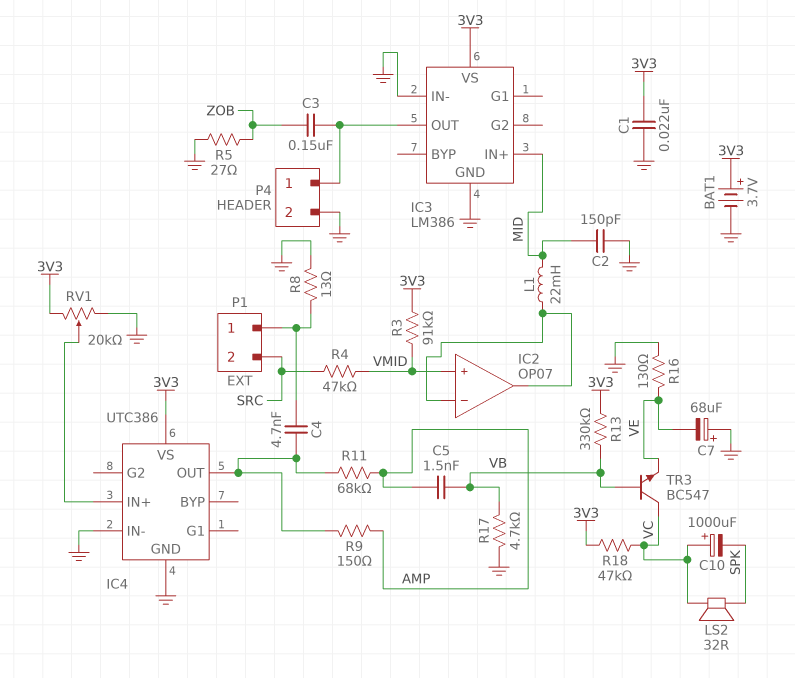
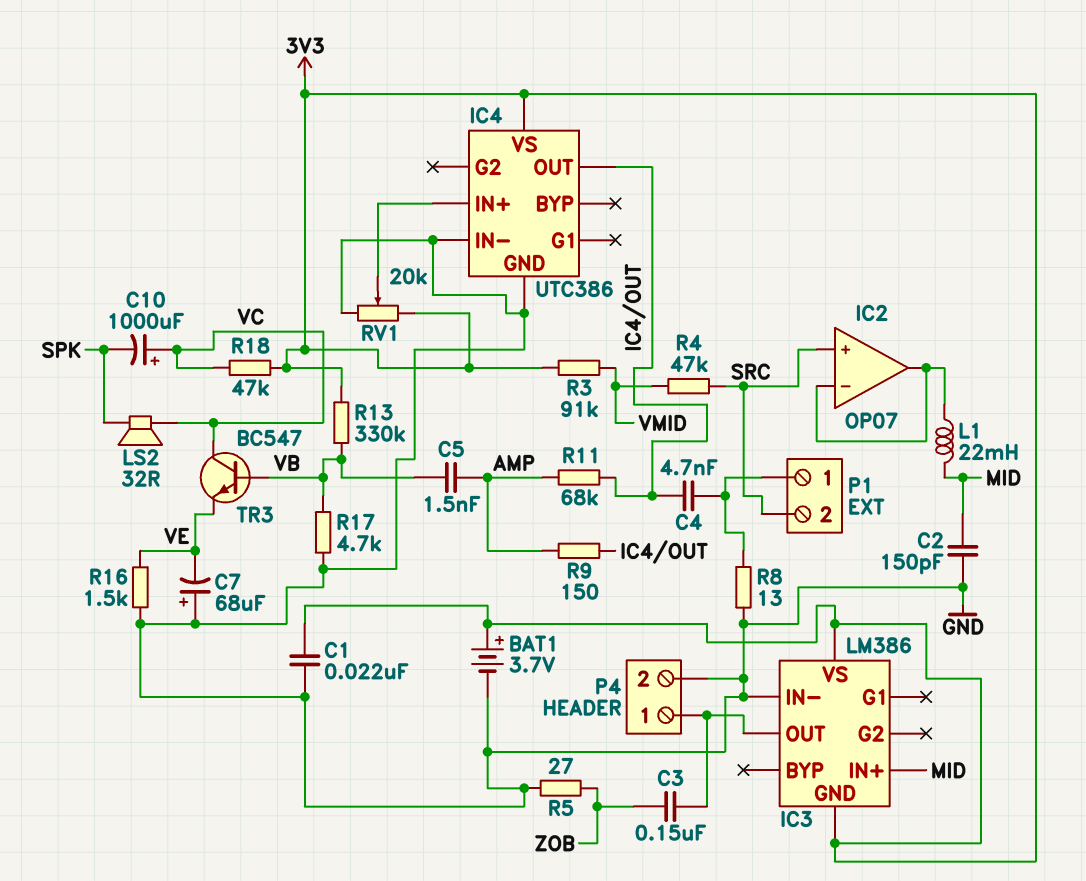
IC2 pin in+: VMID -> SRC
IC3 pin GND: GND -> 3V3
R16: 130 (GND, VE) -> 1.5k (GND, VE)

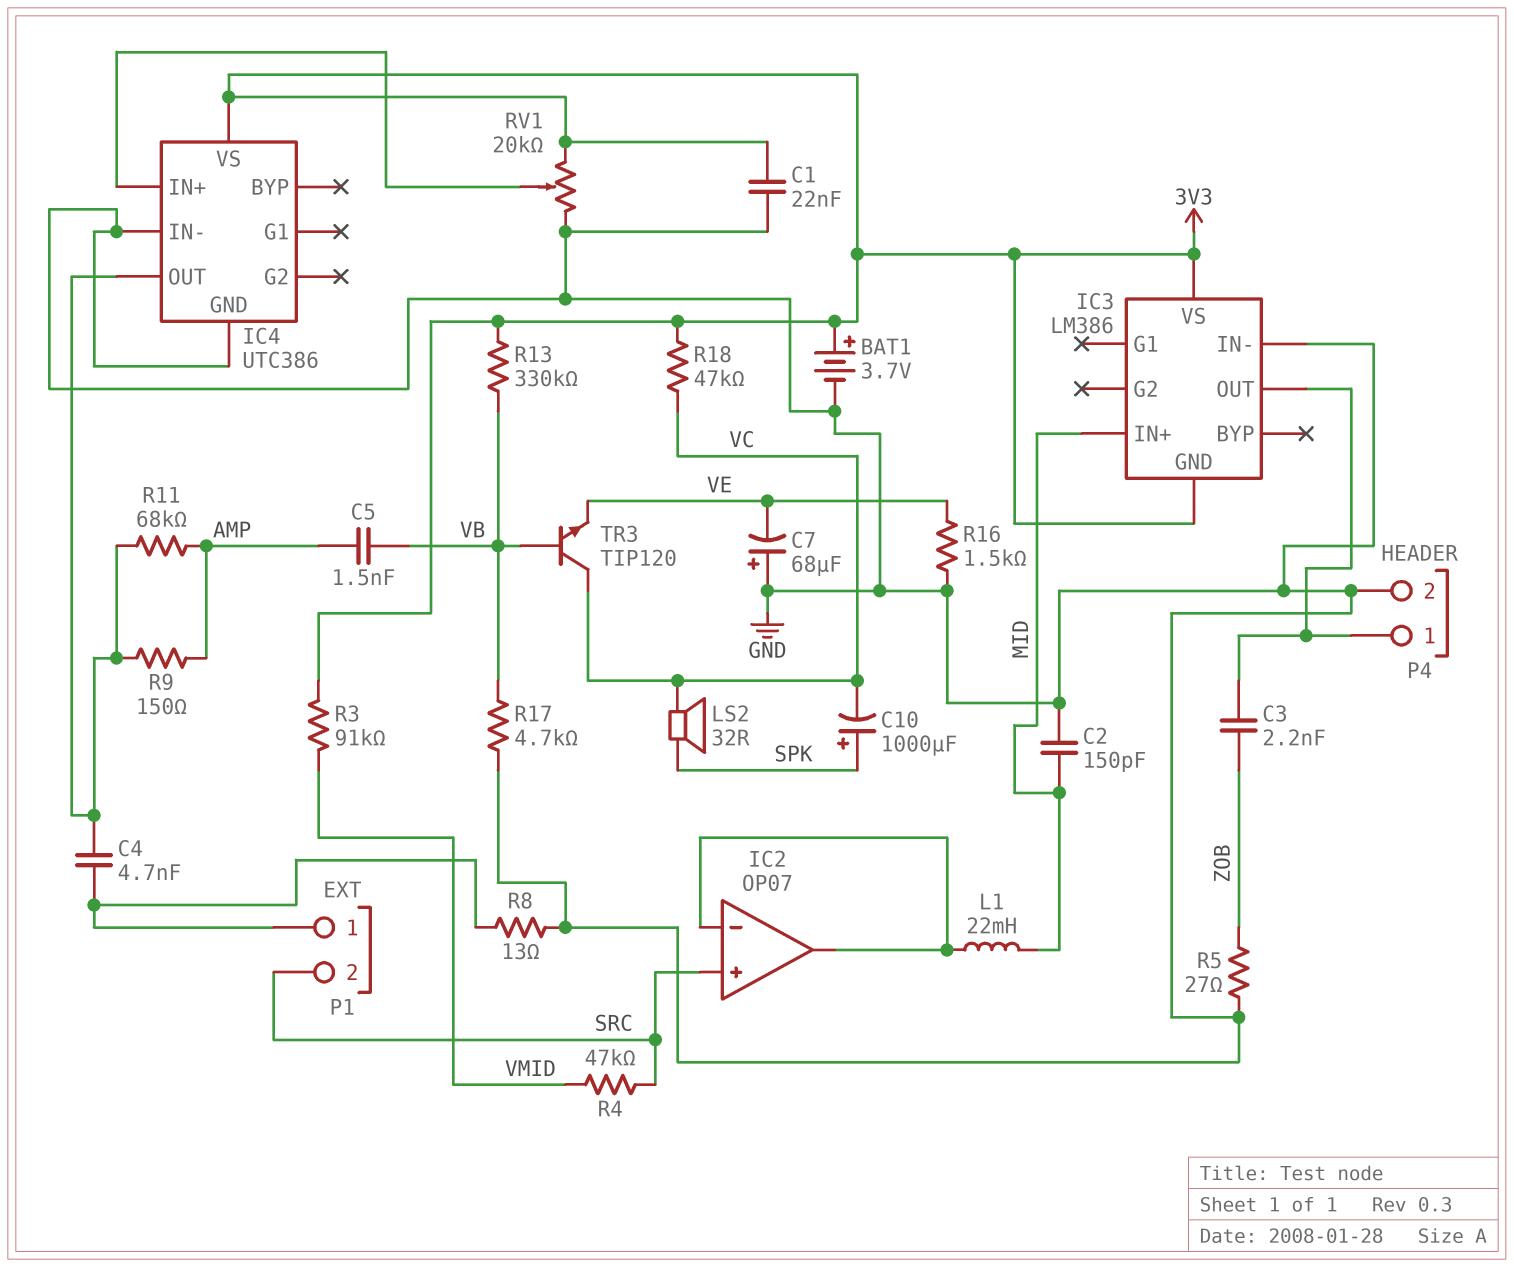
C3: 150nF (IC3/OUT, ZOB) -> 2.2nF (IC3/OUT, ZOB)
C10: 1000uF (plus VC, minus SPK) -> 1000uF (plus SPK, minus VC)
TR3: NPN BC547 (B VB, C VC, E VE) -> NPN TIP120 (B VB, C VC, E VE)

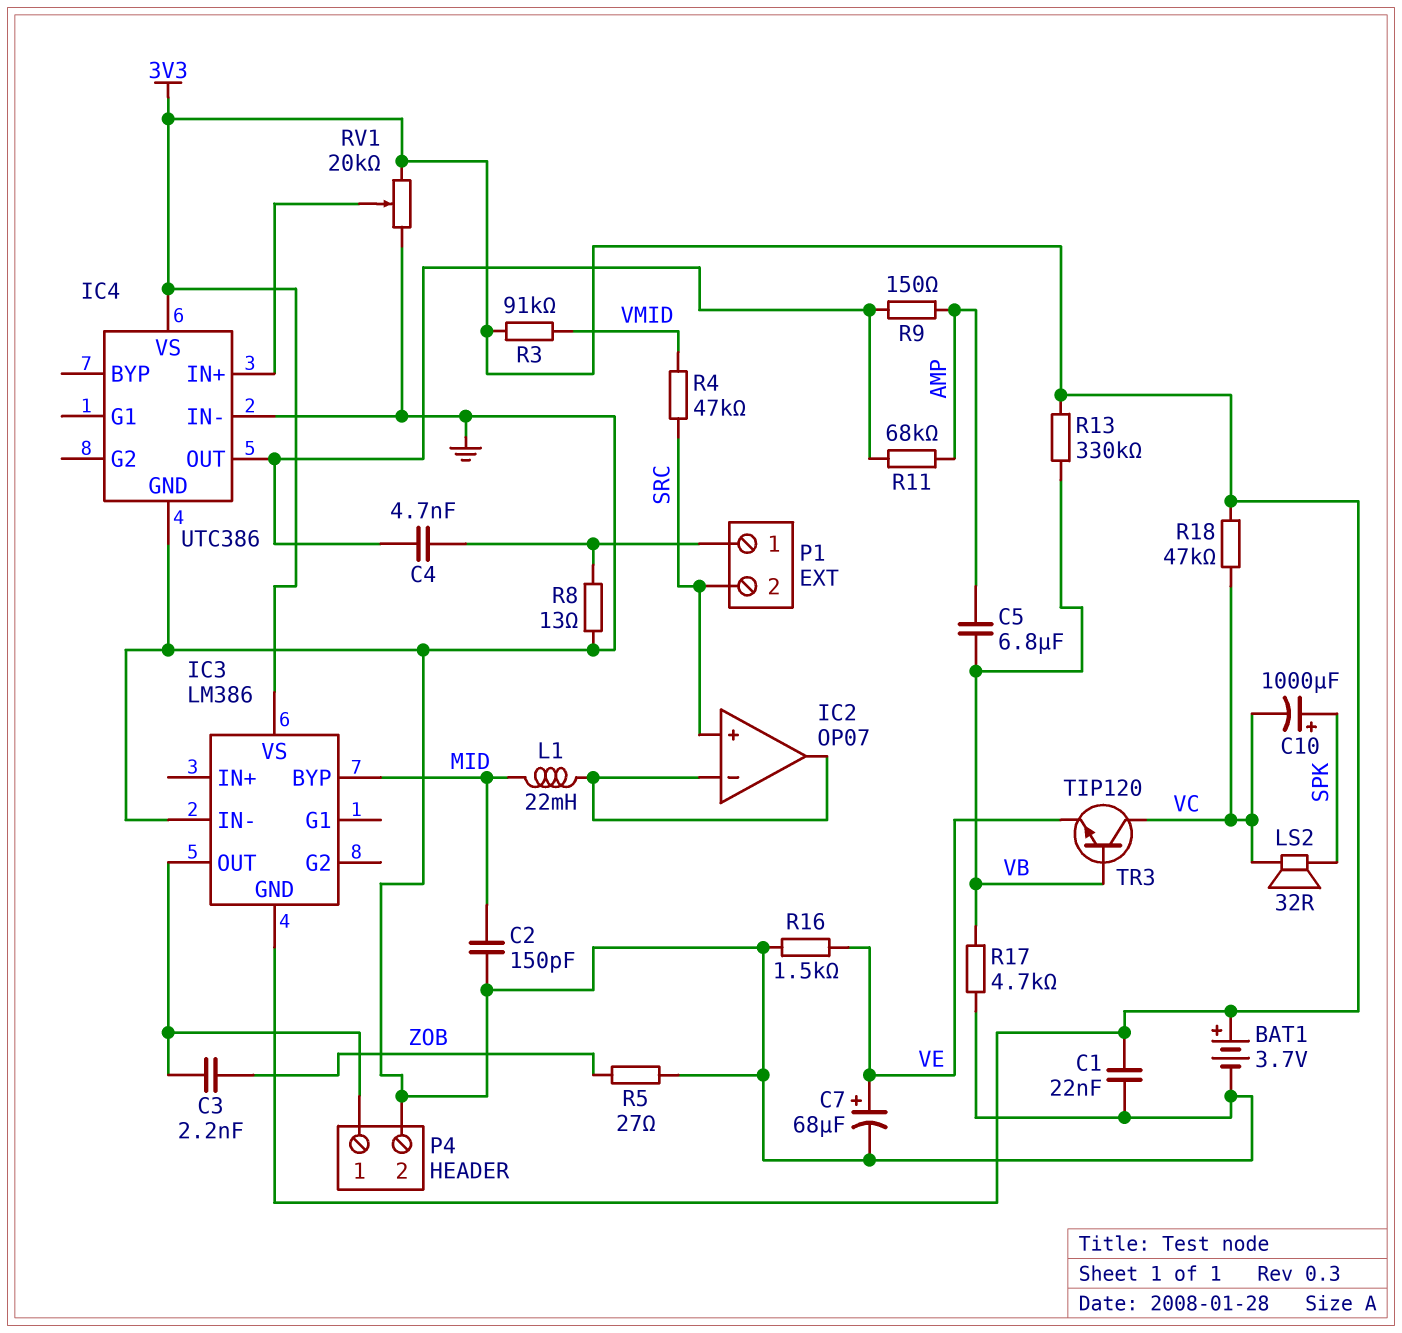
C5: 1.5nF (AMP, VB) -> 6.8uF (AMP, VB)
C7: 68uF (plus GND, minus VE) -> 68uF (plus VE, minus GND)
IC3 pin BYP: none -> MID
IC3 pin IN+: MID -> none

